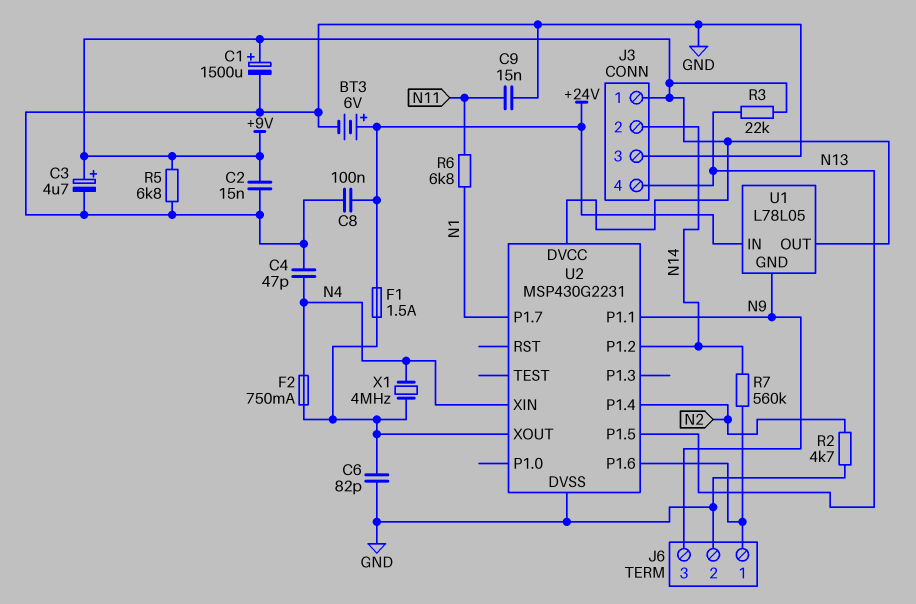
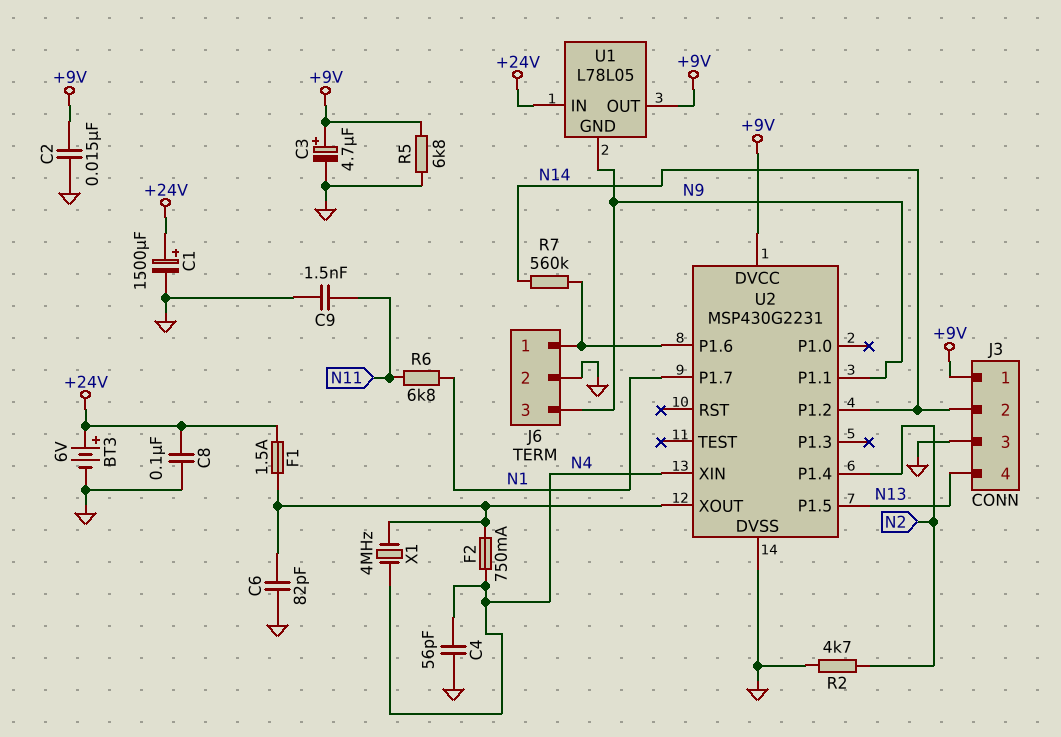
C1: 1500uF (plus +9V, minus GND) -> 1500uF (plus +24V, minus GND)
C4: 47pF (GND, N4) -> 56pF (GND, N4)
C9: 15nF (GND, N11) -> 1.5nF (GND, N11)
R3: 22k (+9V, N13) -> none

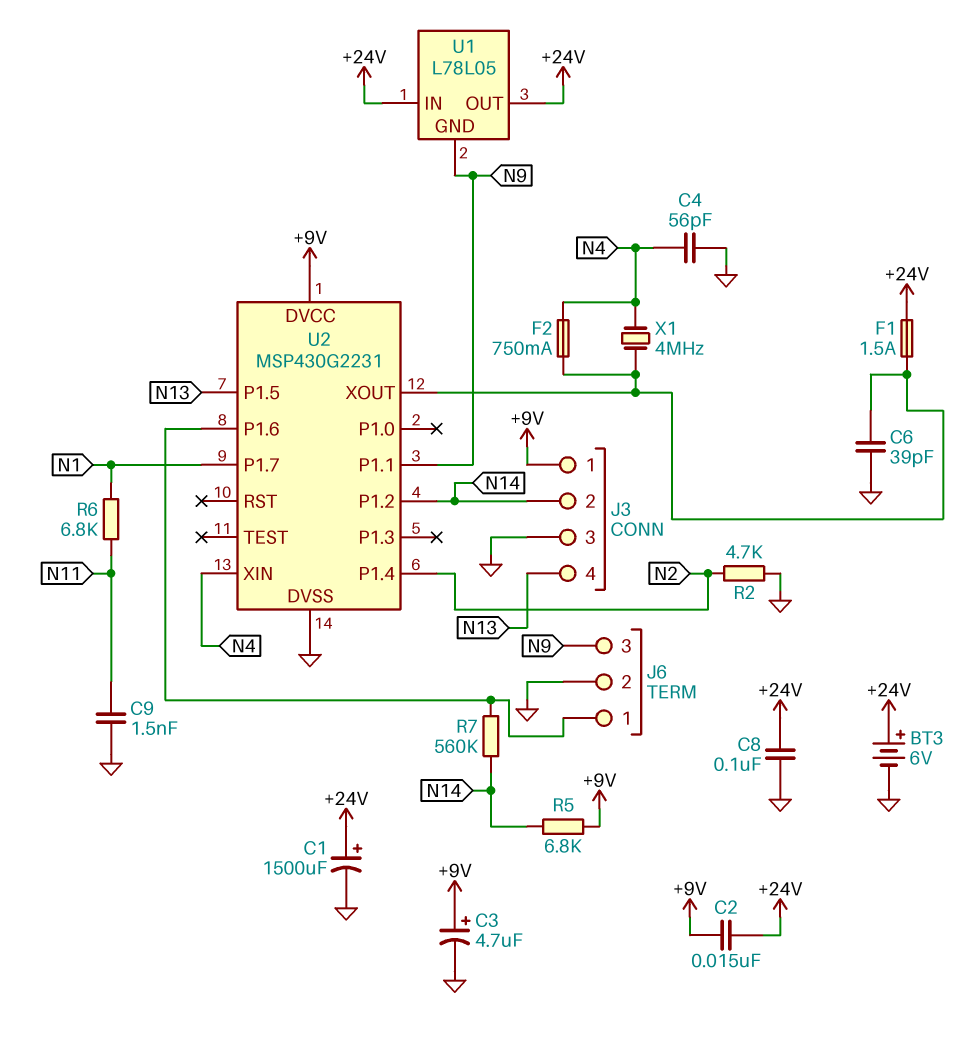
C2: 15nF (+9V, GND) -> 15nF (+9V, +24V)
C6: 82pF (GND, U2/XOUT) -> 39pF (GND, U2/XOUT)
R5: 6.8k (+9V, GND) -> 6.8k (+9V, N14)
U1 pin OUT: +9V -> +24V

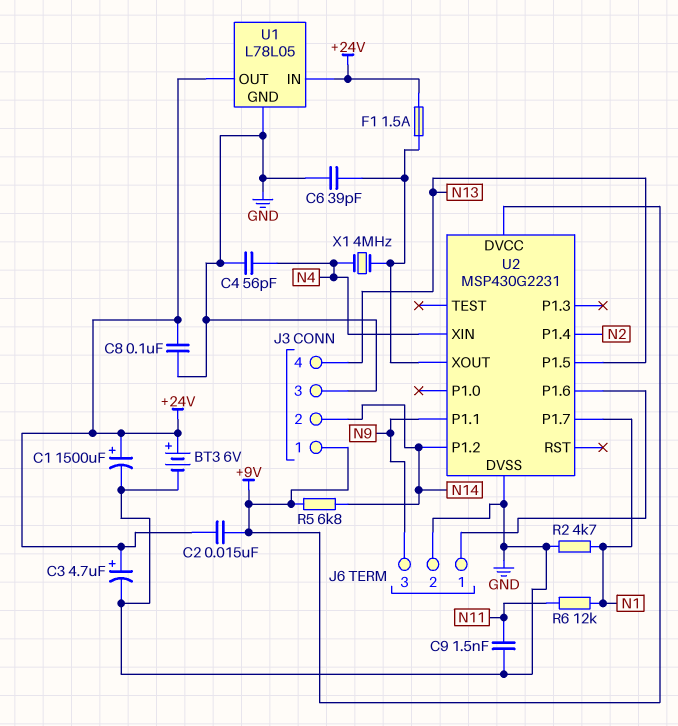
C3: 4.7uF (plus +9V, minus GND) -> 4.7uF (plus +24V, minus GND)
F2: 750mA (N4, U2/XOUT) -> none
R2: 4.7k (GND, N2) -> 4.7k (GND, N1)
R6: 6.8k (N1, N11) -> 12k (N1, N11)
R7: 560k (J6/1, N14) -> none
U1 pin GND: N9 -> GND

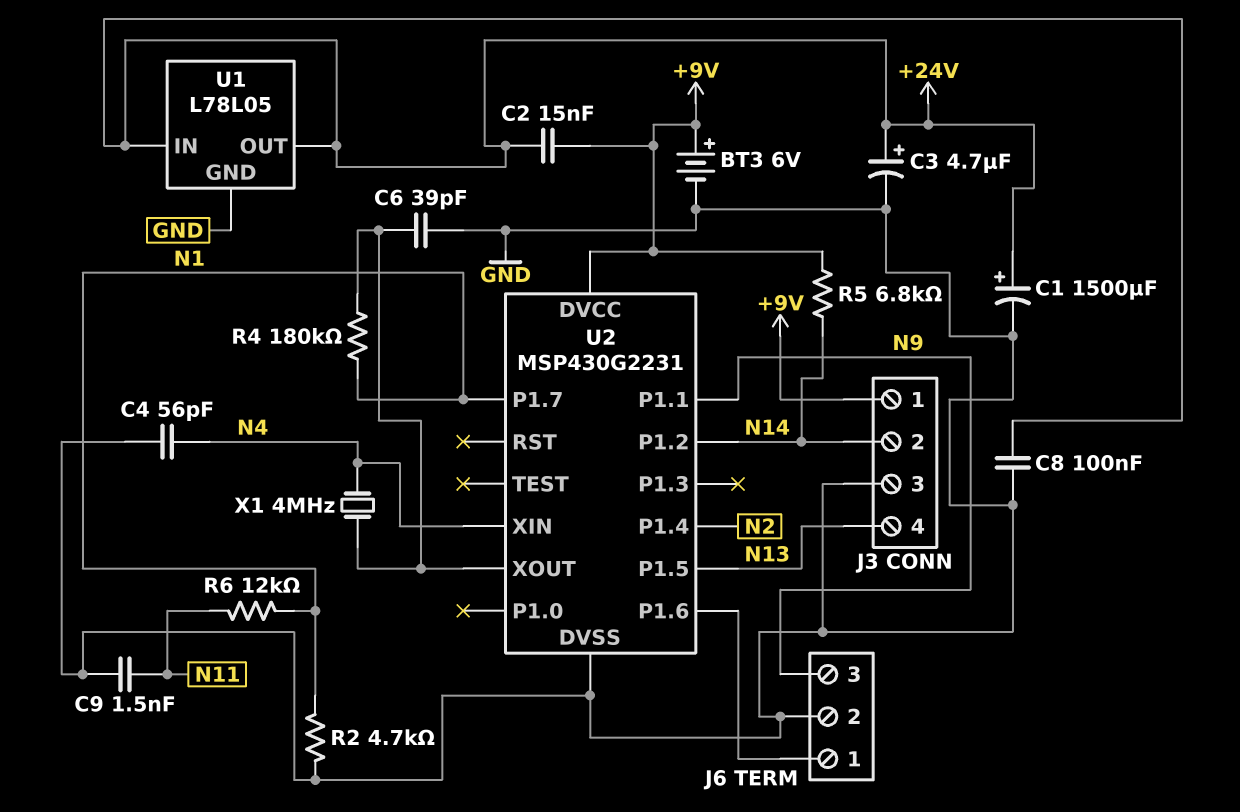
BT3: 6V (plus +24V, minus GND) -> 6V (plus +9V, minus GND)
F1: 1.5A (+24V, U2/XOUT) -> none
R4: none -> 180k (N1, U2/XOUT)

